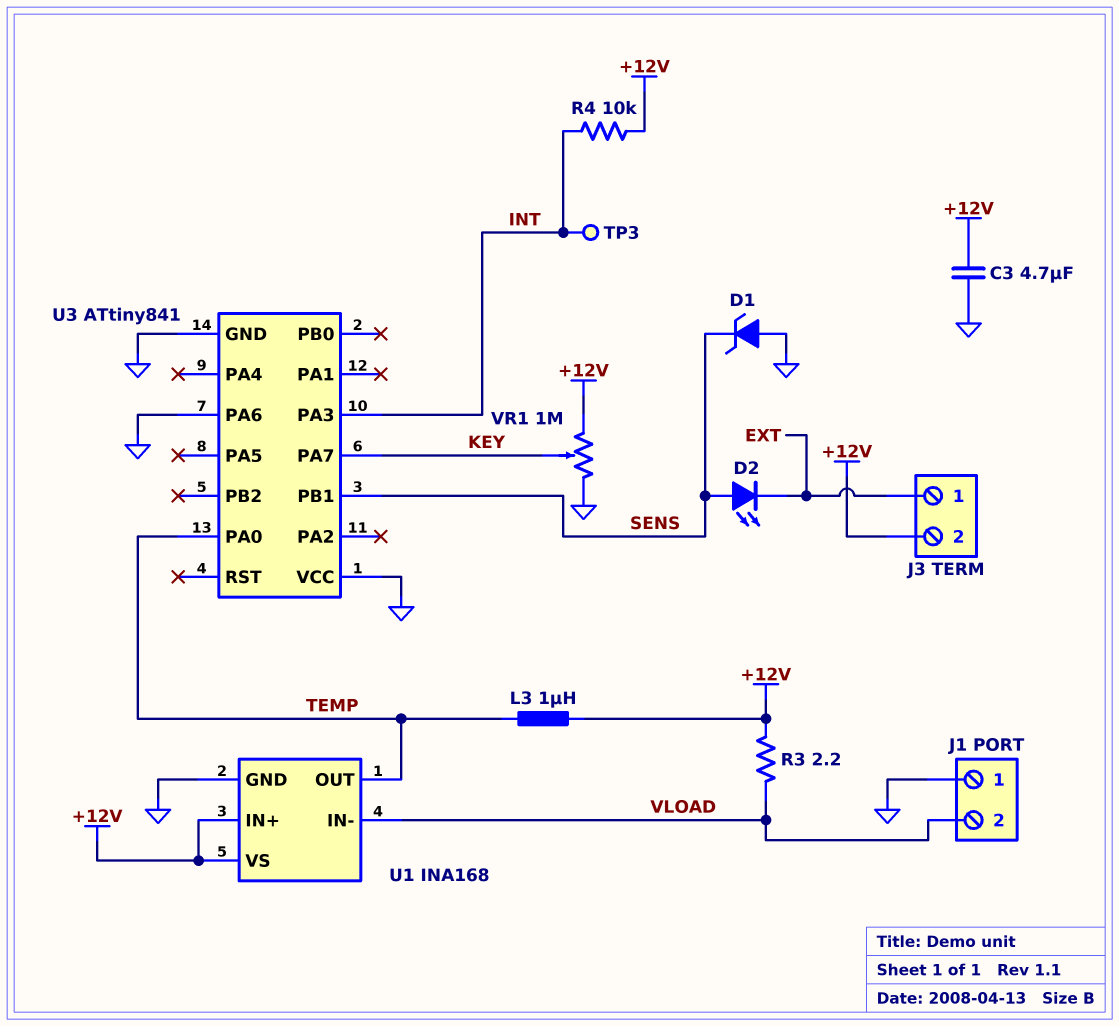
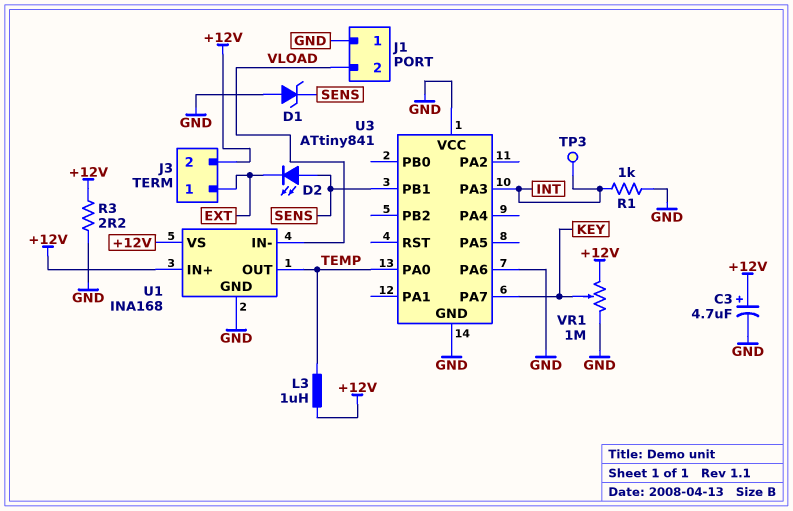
C3: 4.7uF (+12V, GND) -> 4.7uF (plus +12V, minus GND)
R1: none -> 1k (GND, INT)
R3: 2.2 (+12V, VLOAD) -> 2.2 (+12V, GND)
R4: 10k (+12V, INT) -> none

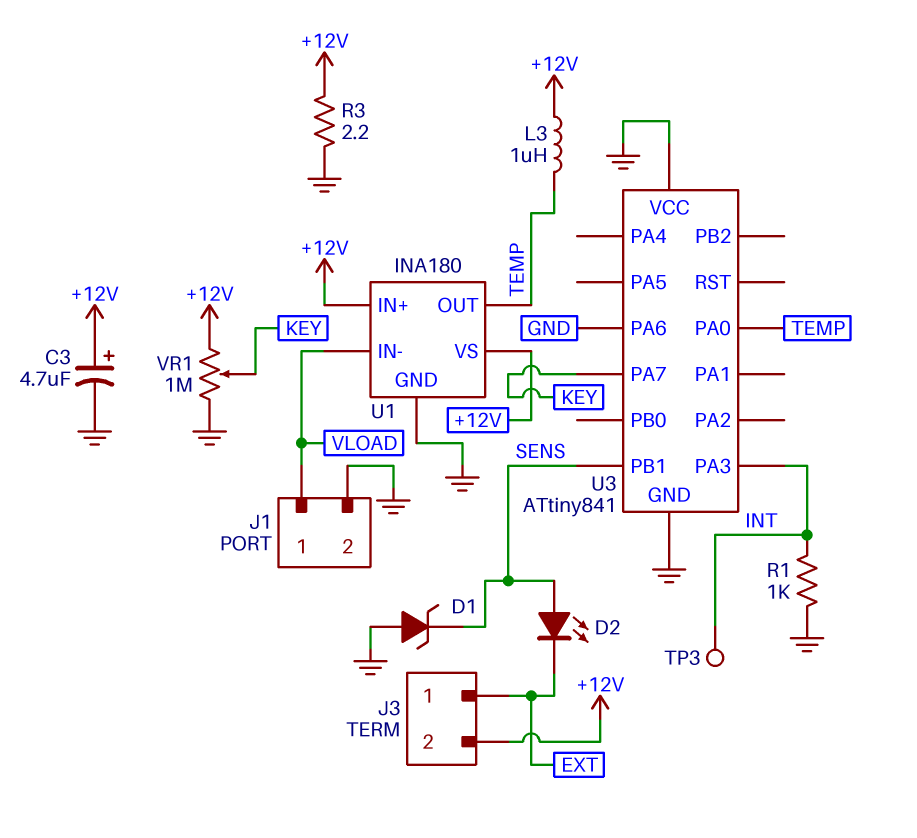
J1 pin 1: GND -> VLOAD
J1 pin 2: VLOAD -> GND
U1: INA168 -> INA180

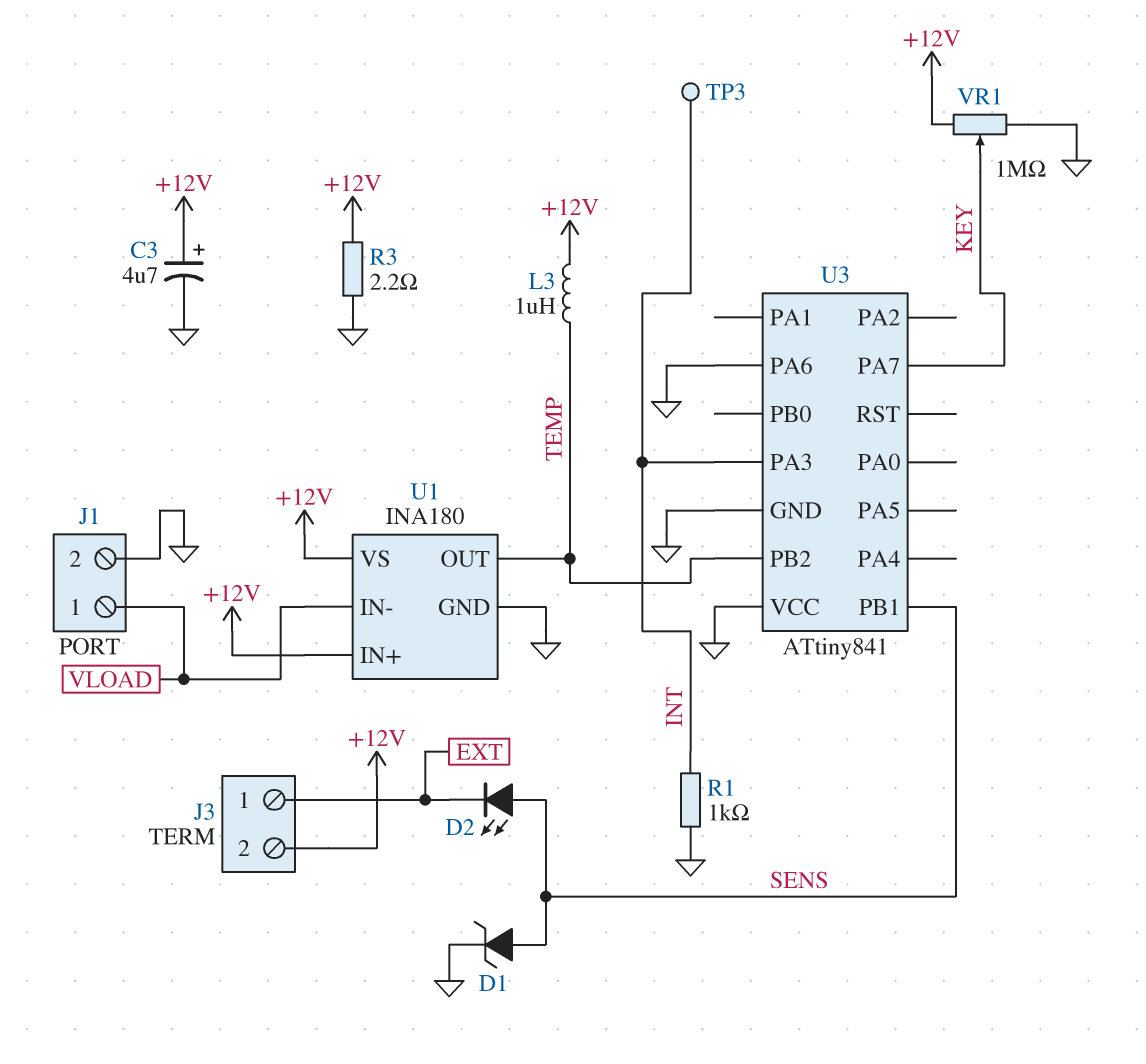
D1: zener (A GND, K SENS) -> zener (A SENS, K GND)
U3 pin PA0: TEMP -> none
U3 pin PB2: none -> TEMP

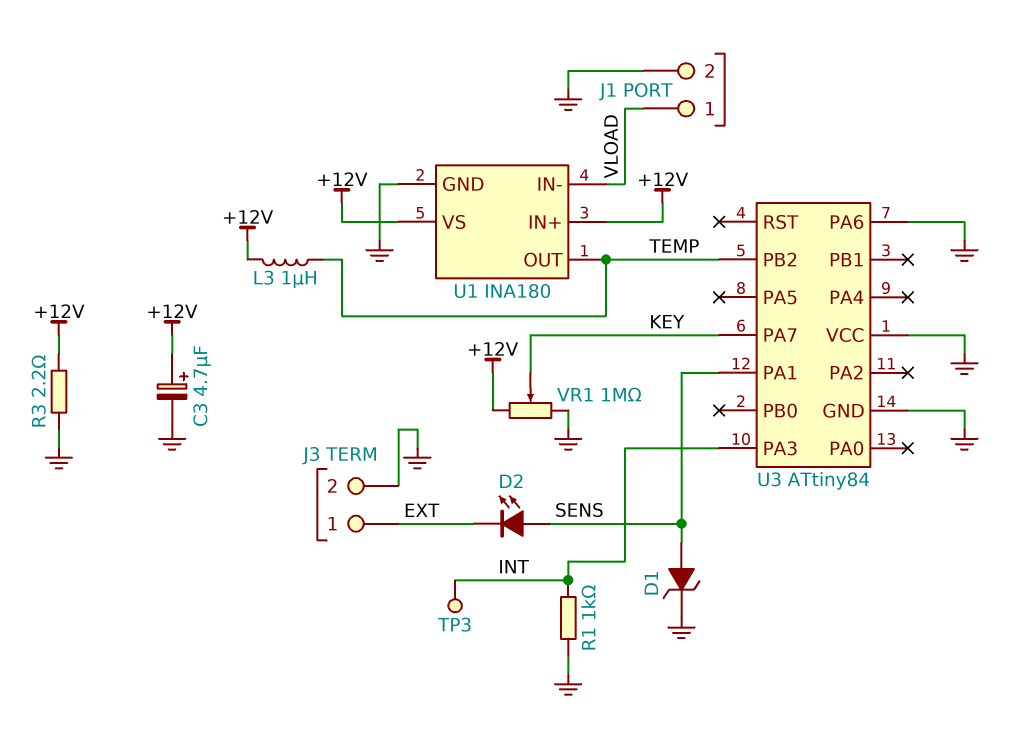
J3 pin 2: +12V -> GND
U3: ATtiny841 -> ATtiny84
U3 pin PA1: none -> SENS
U3 pin PB1: SENS -> none

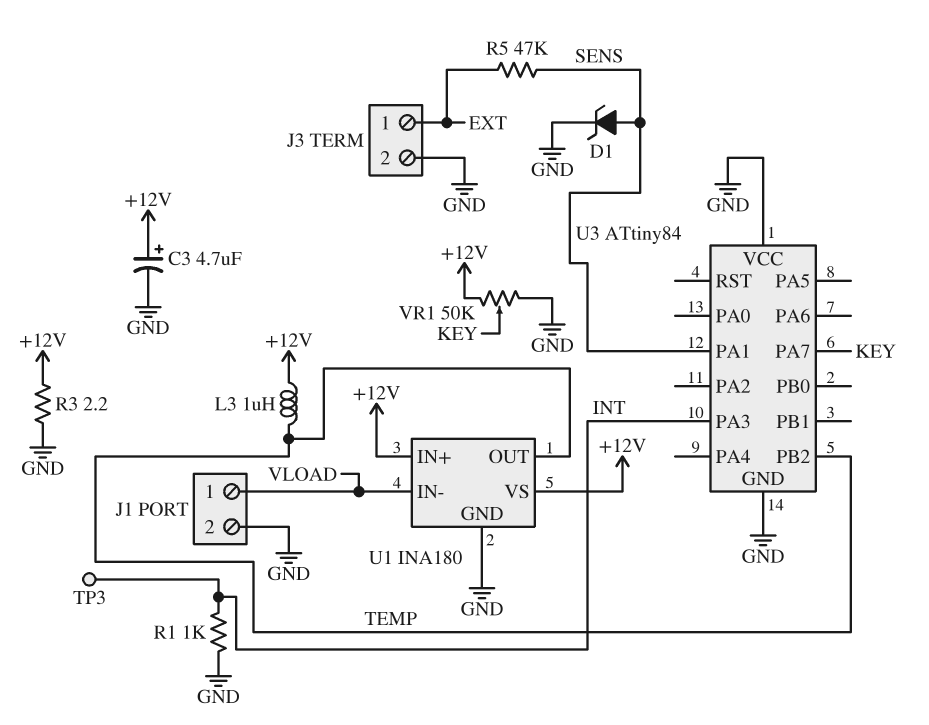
D2: LED (A SENS, K EXT) -> none
R5: none -> 47k (EXT, SENS)
U3 pin PA6: GND -> none
VR1: 1M (+12V, GND, wiper KEY) -> 50k (+12V, GND, wiper KEY)

